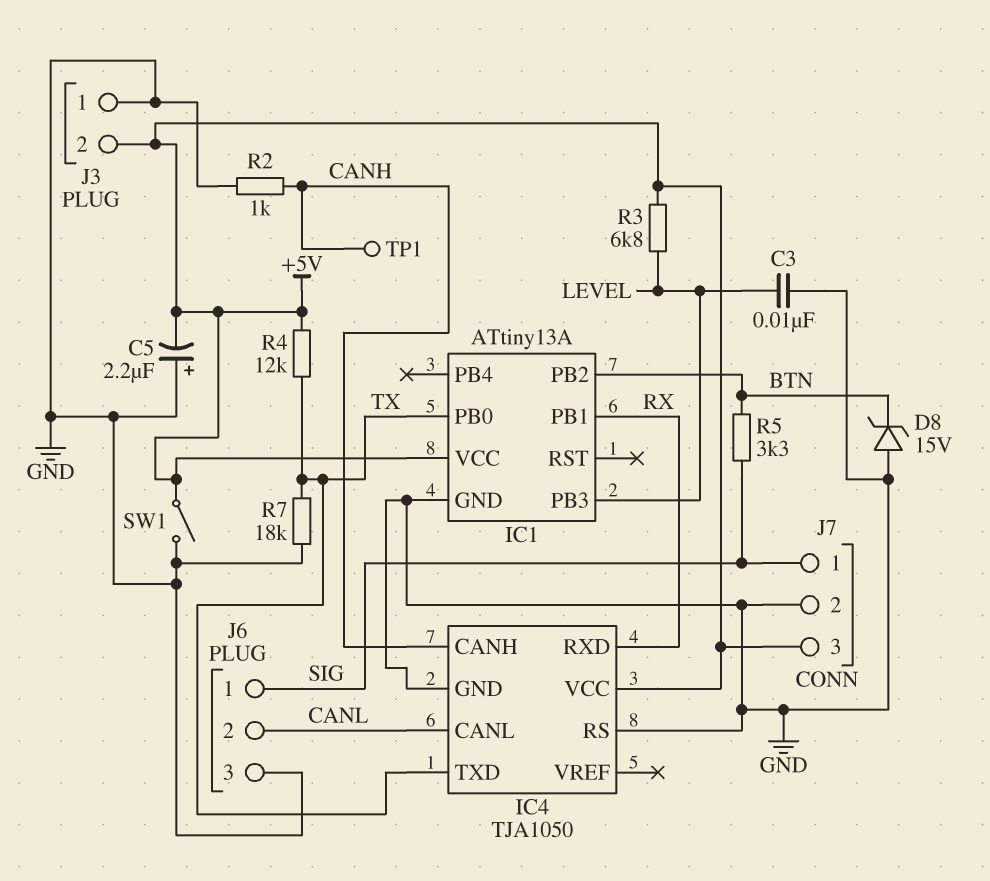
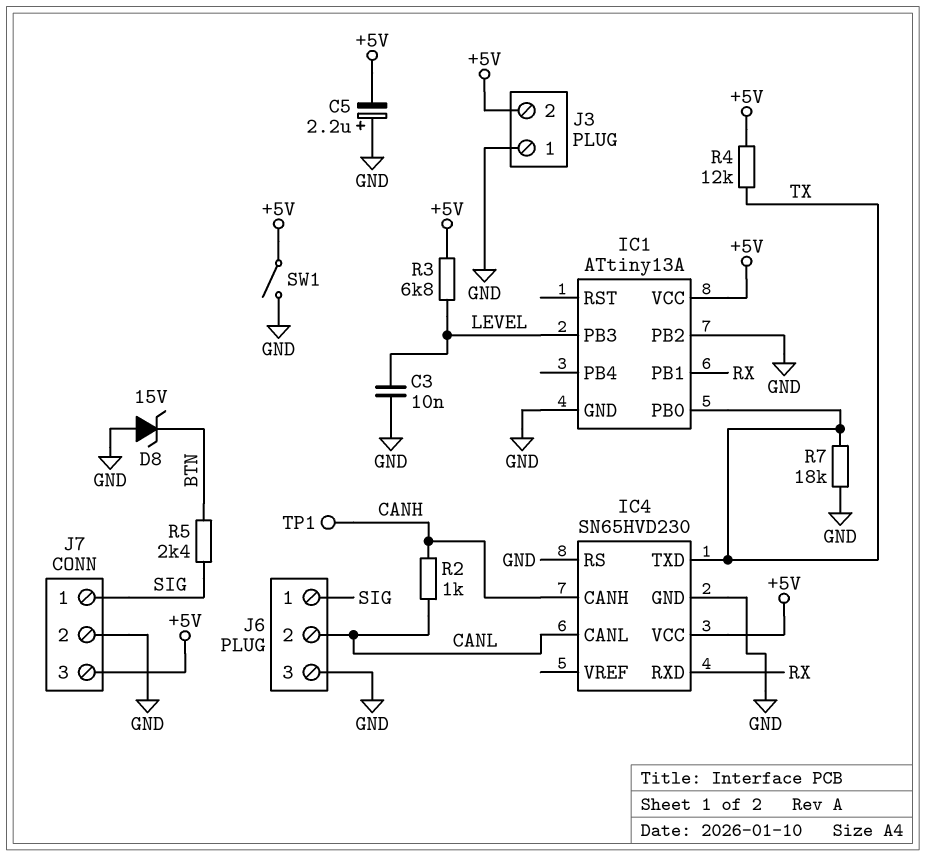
IC1 pin PB2: BTN -> GND
IC4: TJA1050 -> SN65HVD230
R2: 1k (CANH, GND) -> 1k (CANH, CANL)
R5: 3.3k (BTN, SIG) -> 2.4k (BTN, SIG)

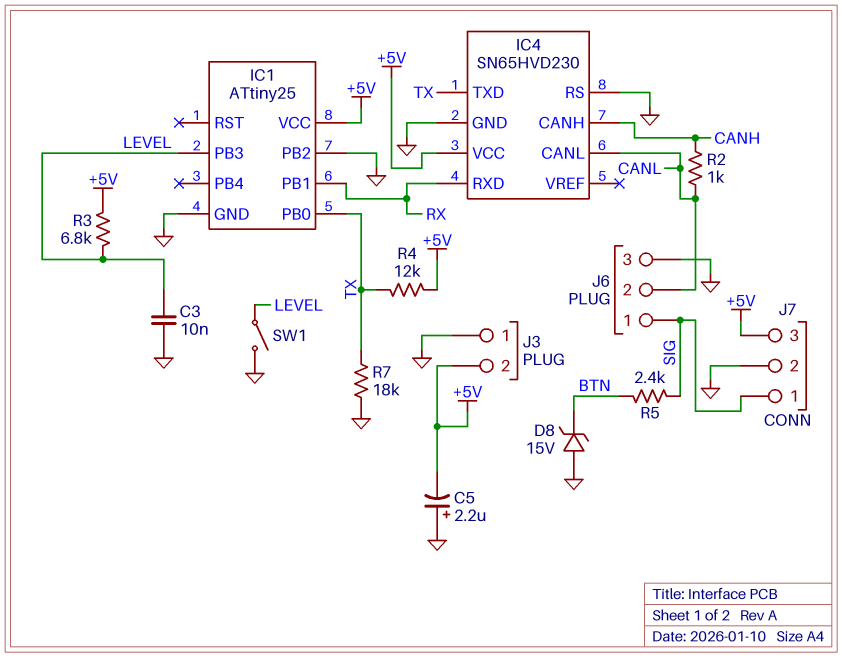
IC1: ATtiny13A -> ATtiny25
SW1: switch (+5V, GND) -> switch (GND, LEVEL)
TP1: test point (CANH) -> none

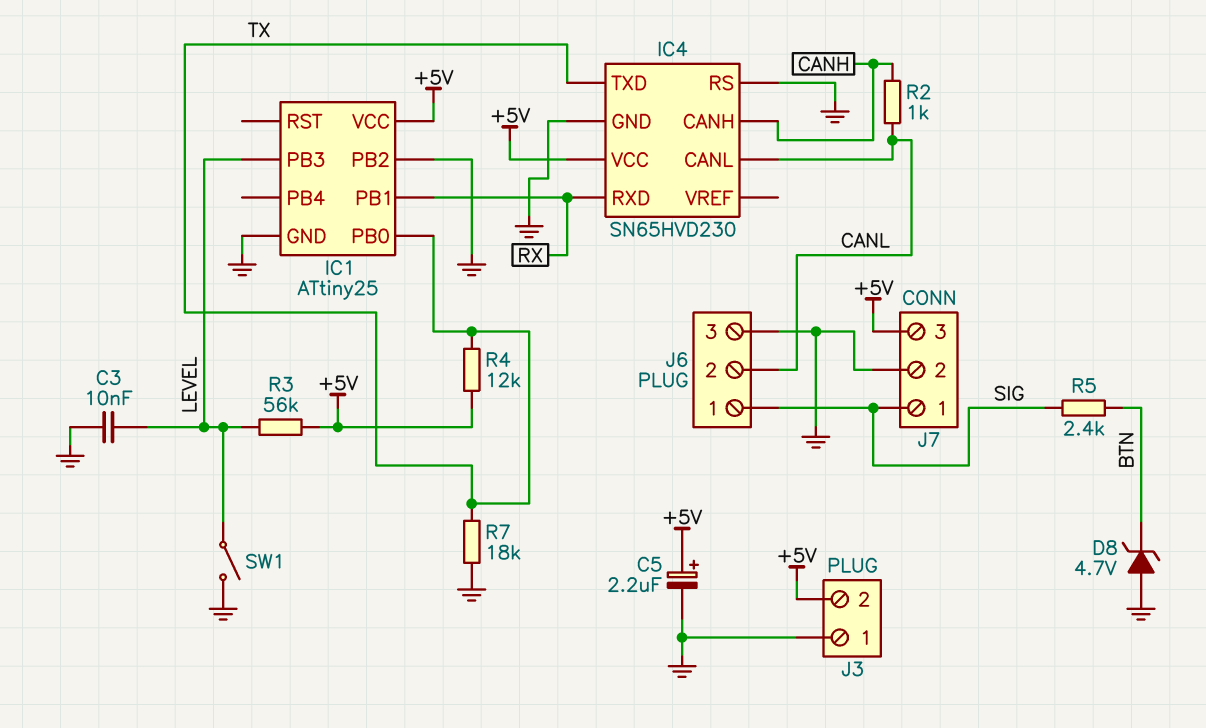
C5: 2.2uF (plus GND, minus +5V) -> 2.2uF (plus +5V, minus GND)
D8: zener 15V (A GND, K BTN) -> zener 4.7V (A GND, K BTN)
R3: 6.8k (+5V, LEVEL) -> 56k (+5V, LEVEL)

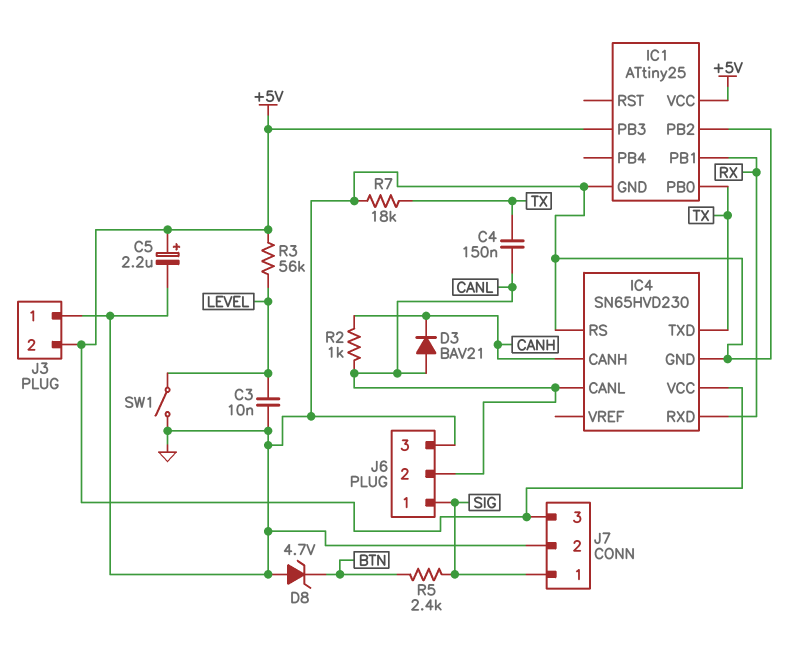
C4: none -> 150nF (CANL, TX)
D3: none -> diode BAV21 (A CANL, K CANH)
IC1 pin PB3: LEVEL -> +5V
R4: 12k (+5V, TX) -> none

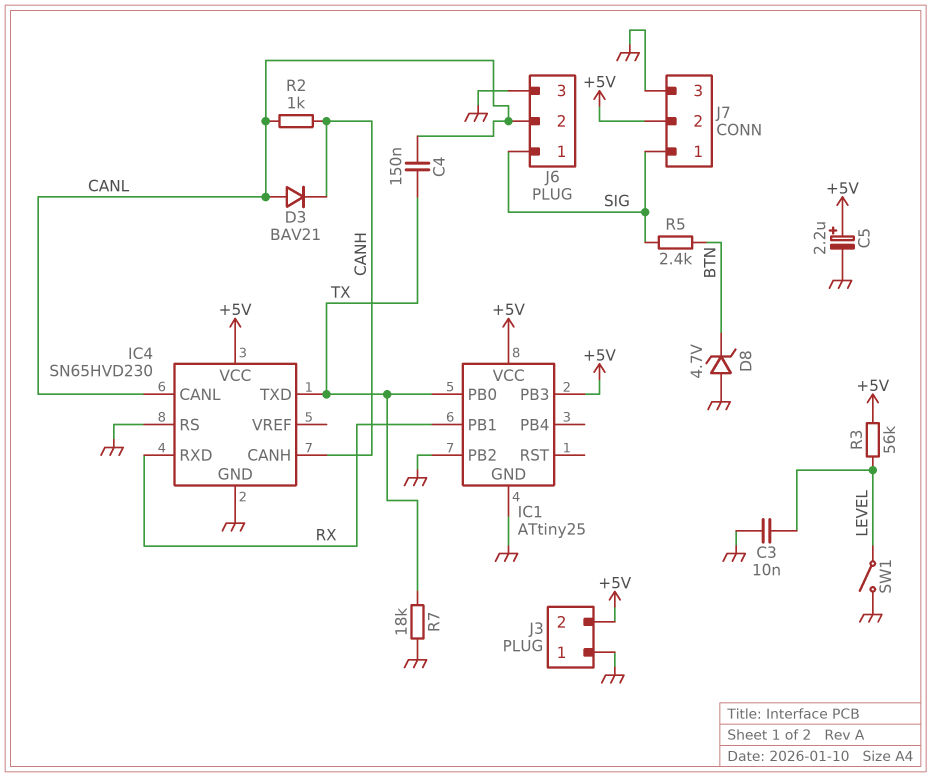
J7 pin 2: GND -> +5V
J7 pin 3: +5V -> GND

